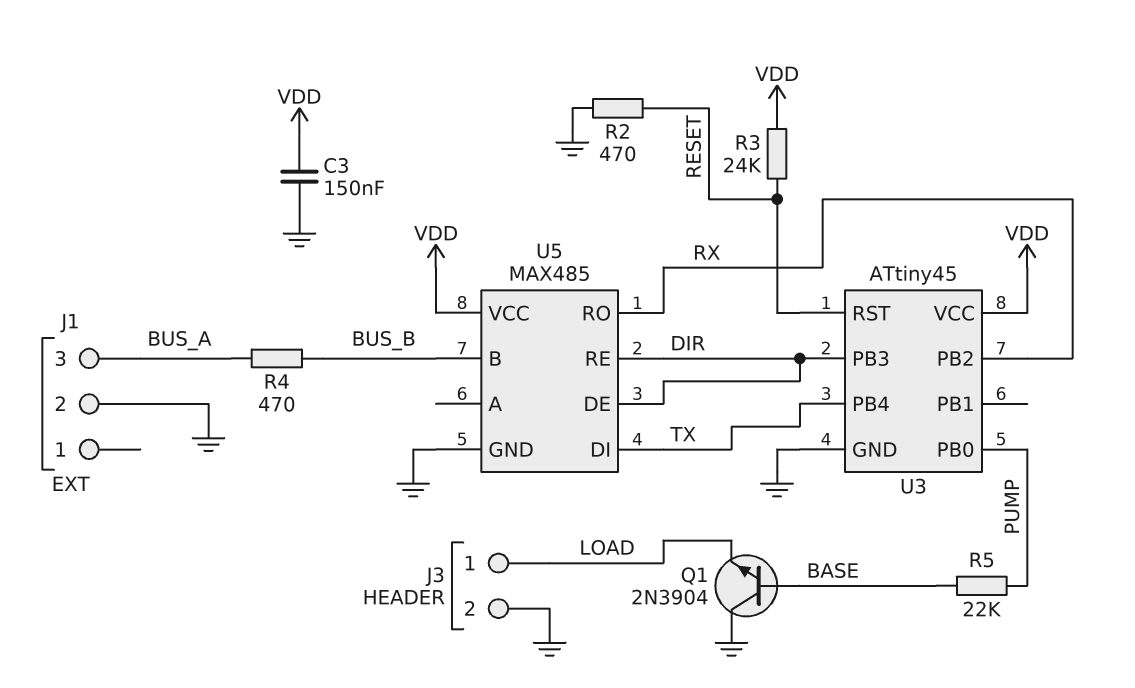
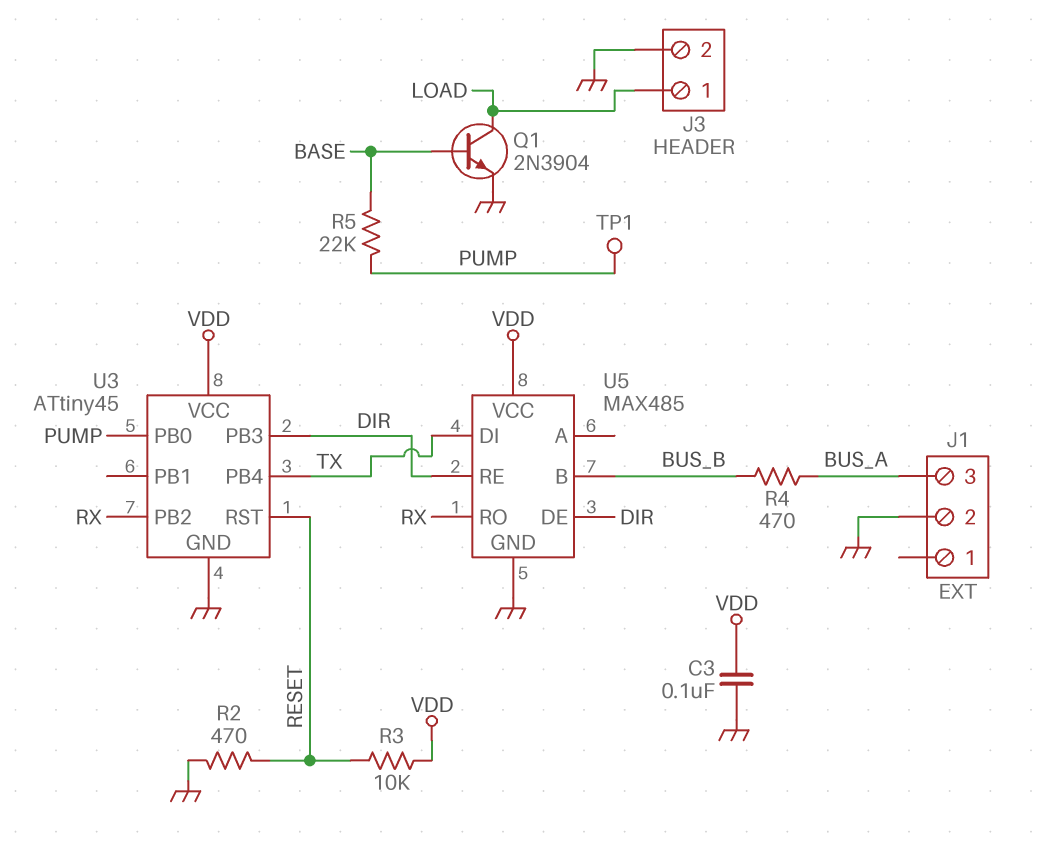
C3: 150nF (GND, VDD) -> 100nF (GND, VDD)
Q1: NPN 2N3904 (B BASE, C GND, E LOAD) -> NPN 2N3904 (B BASE, C LOAD, E GND)
R3: 24k (RESET, VDD) -> 10k (RESET, VDD)
TP1: none -> test point (PUMP)

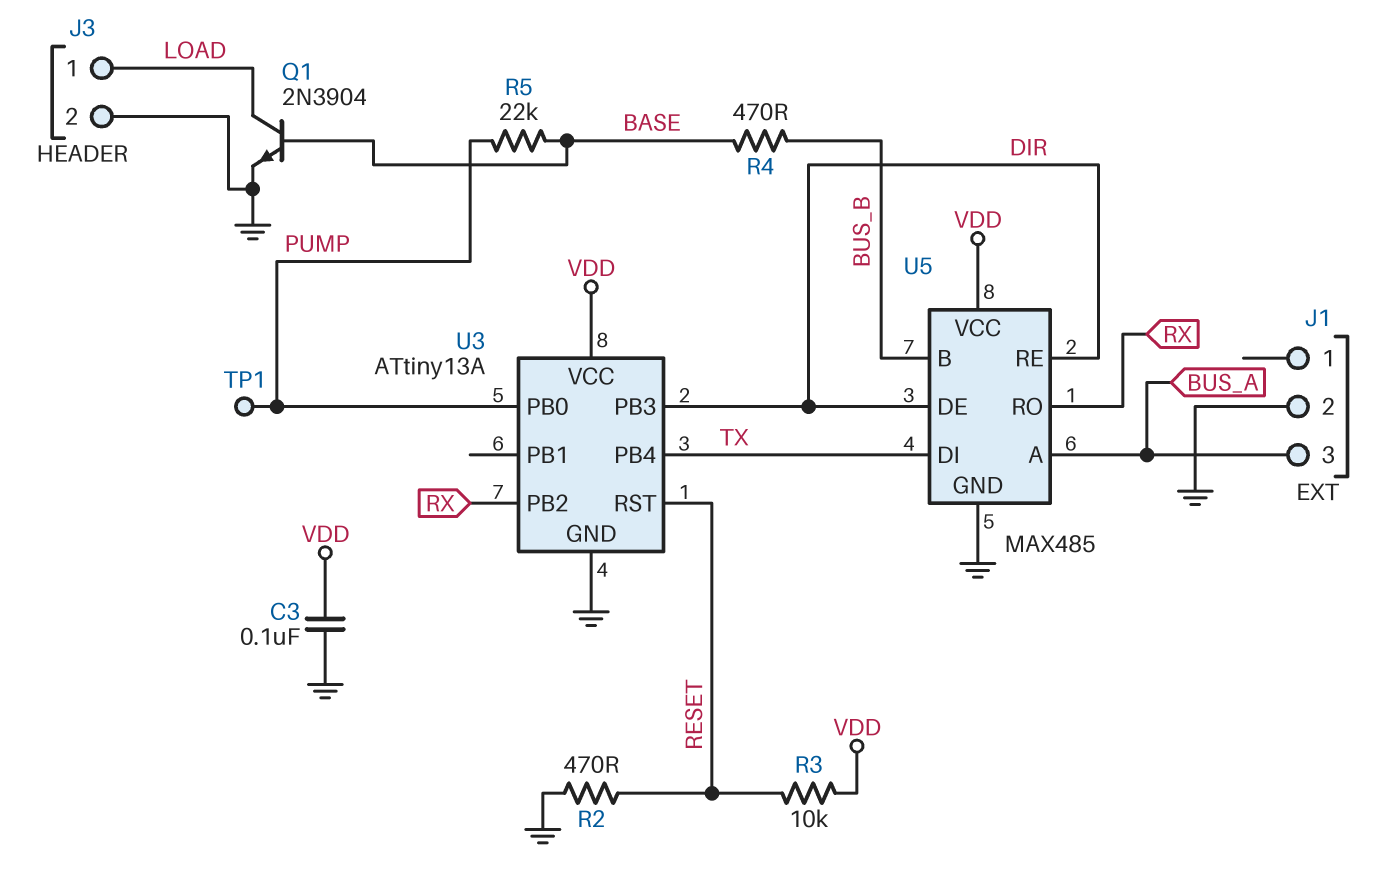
R4: 470 (BUS_A, BUS_B) -> 470 (BASE, BUS_B)
U3: ATtiny45 -> ATtiny13A
U5 pin A: none -> BUS_A

